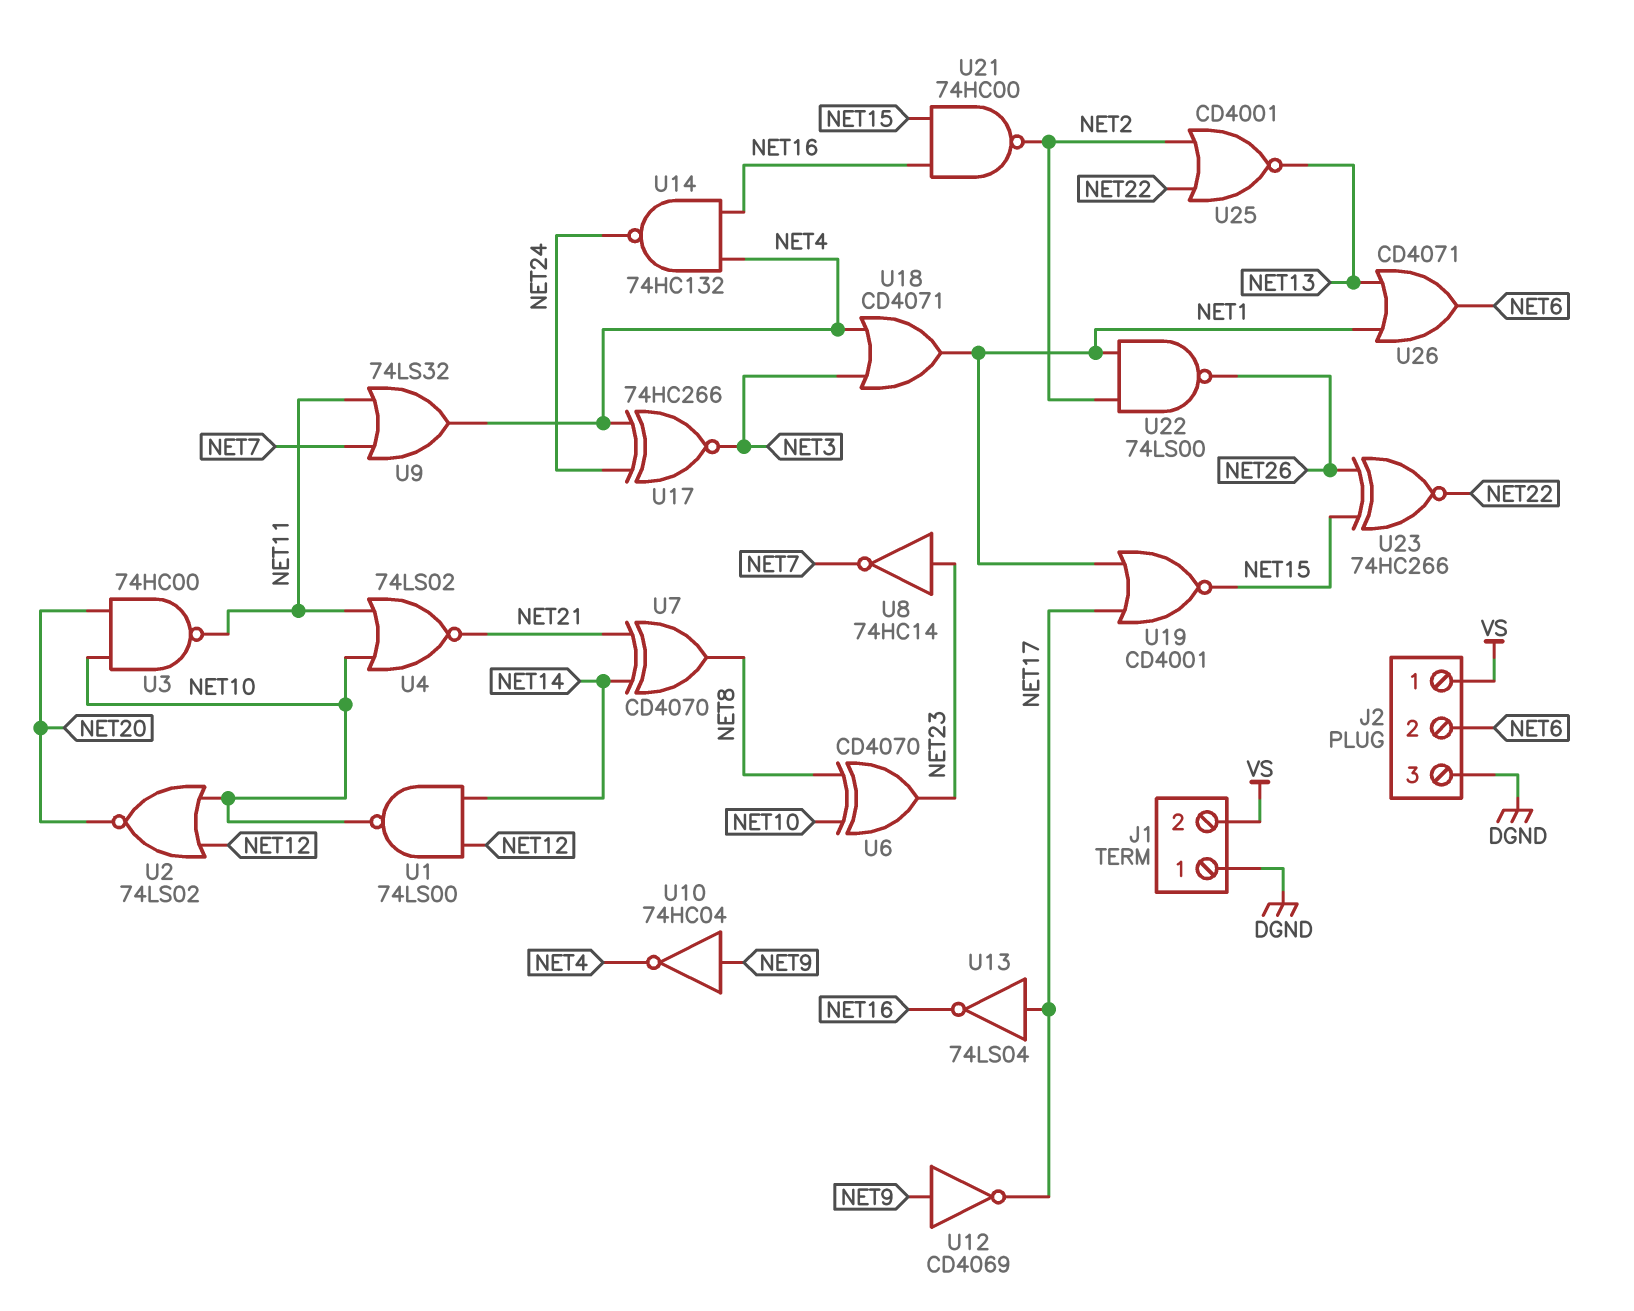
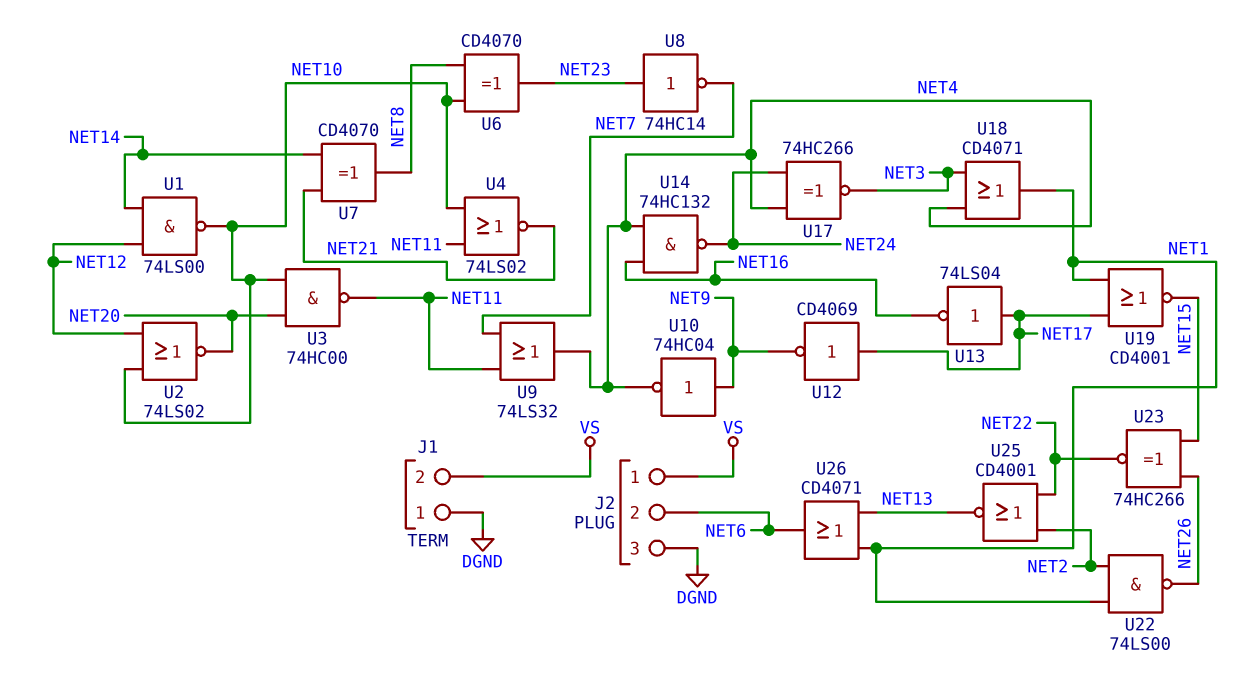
U12: NOT CD4069 (in NET9, out NET17) -> NOT CD4069 (in NET17, out NET9)
U21: NAND 74HC00 (in NET15, in NET16, out NET2) -> none

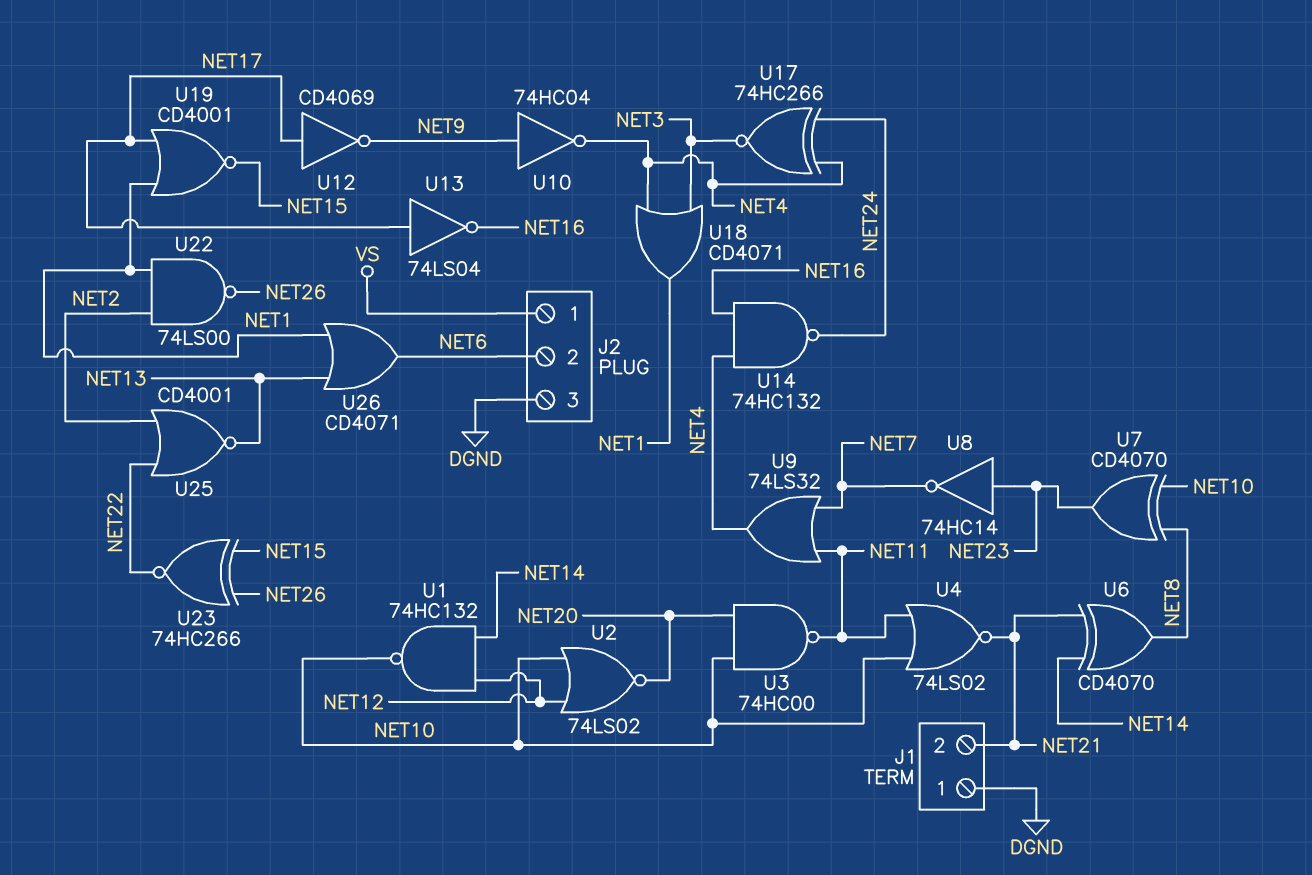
J1 pin 2: VS -> NET21
U1: NAND 74LS00 (in NET12, in NET14, out NET10) -> NAND 74HC132 (in NET12, in NET14, out NET10)
U6: XOR CD4070 (in NET8, in NET10, out NET23) -> XOR CD4070 (in NET14, in NET21, out NET8)
U7: XOR CD4070 (in NET14, in NET21, out NET8) -> XOR CD4070 (in NET8, in NET10, out NET23)

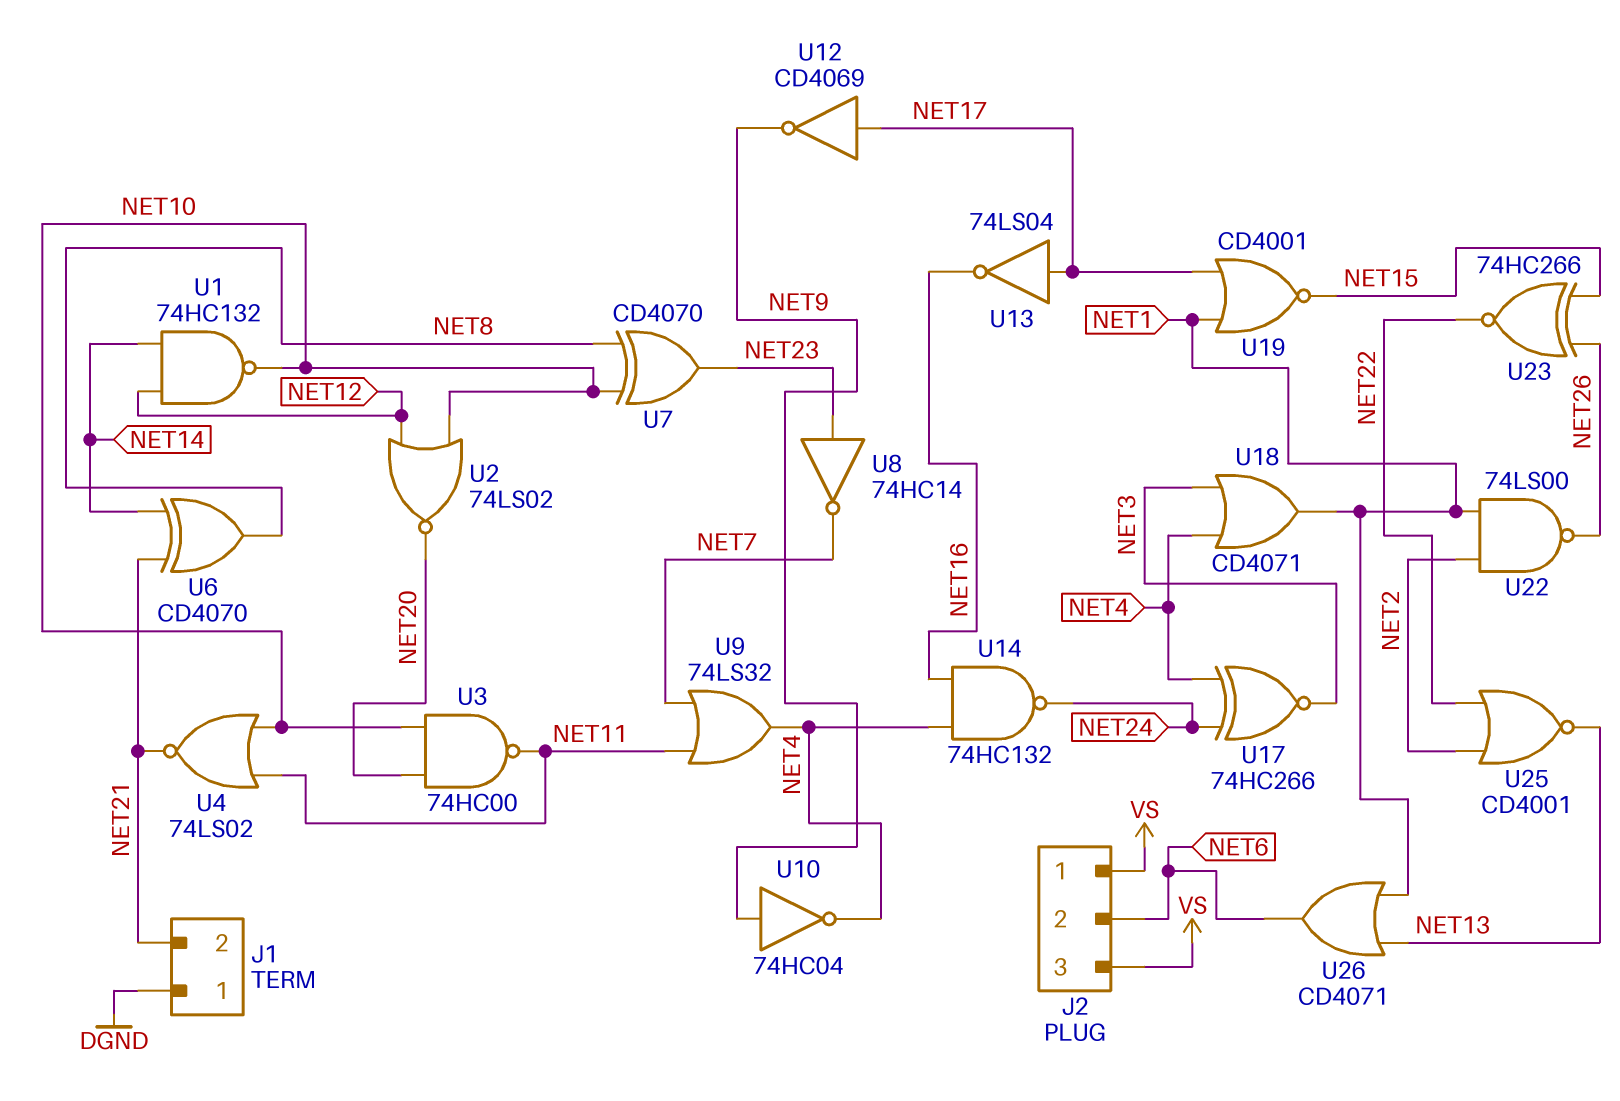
J2 pin 3: DGND -> VS

